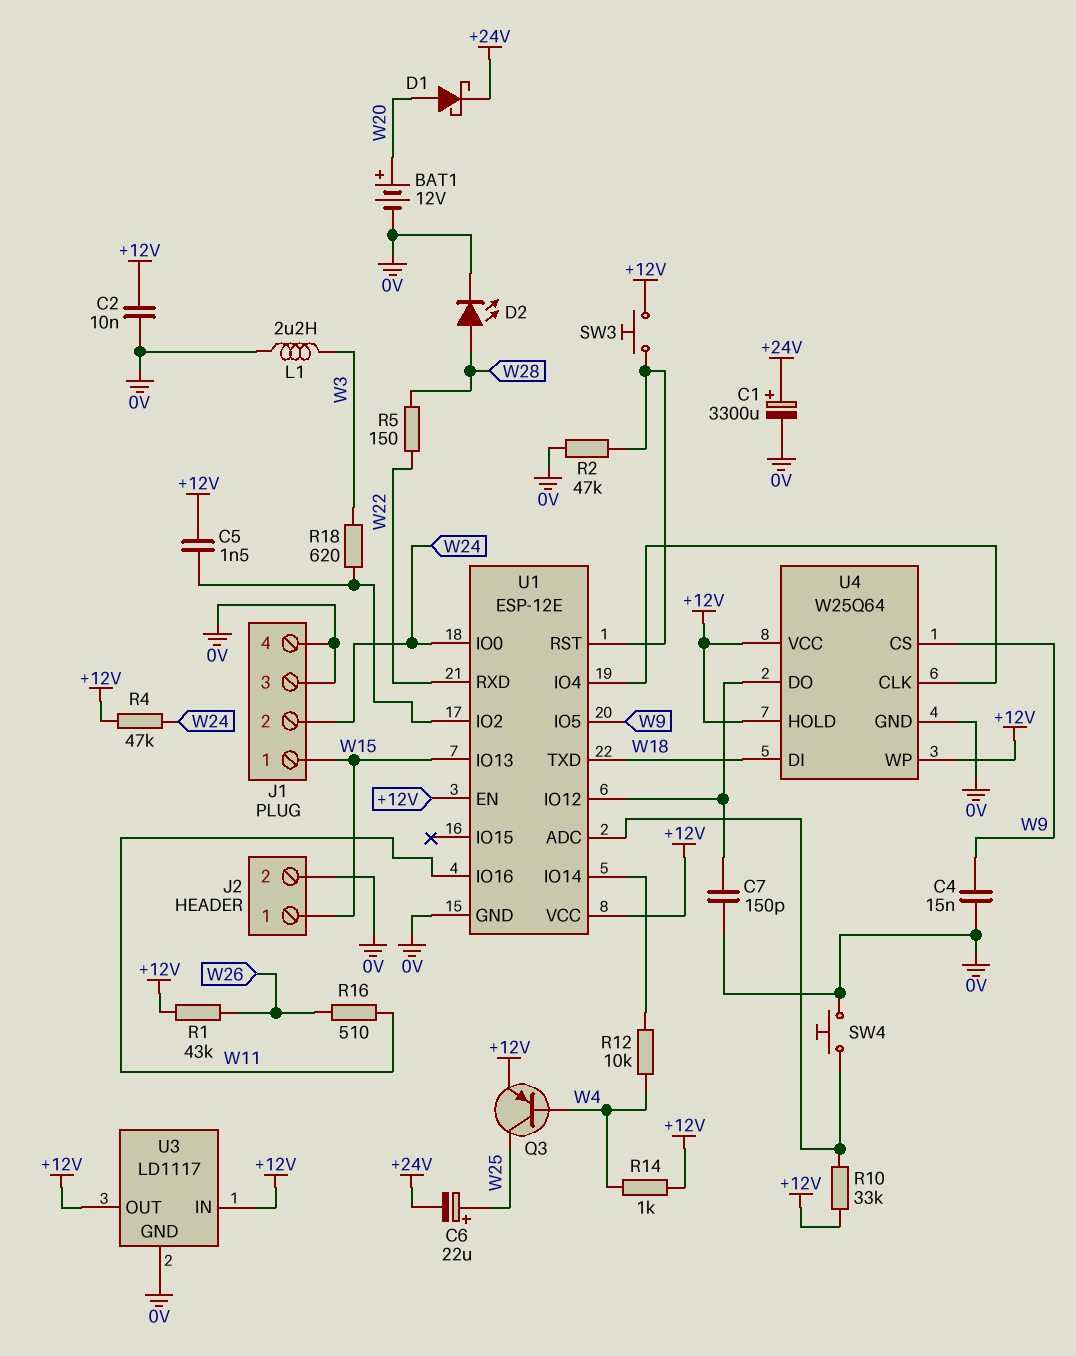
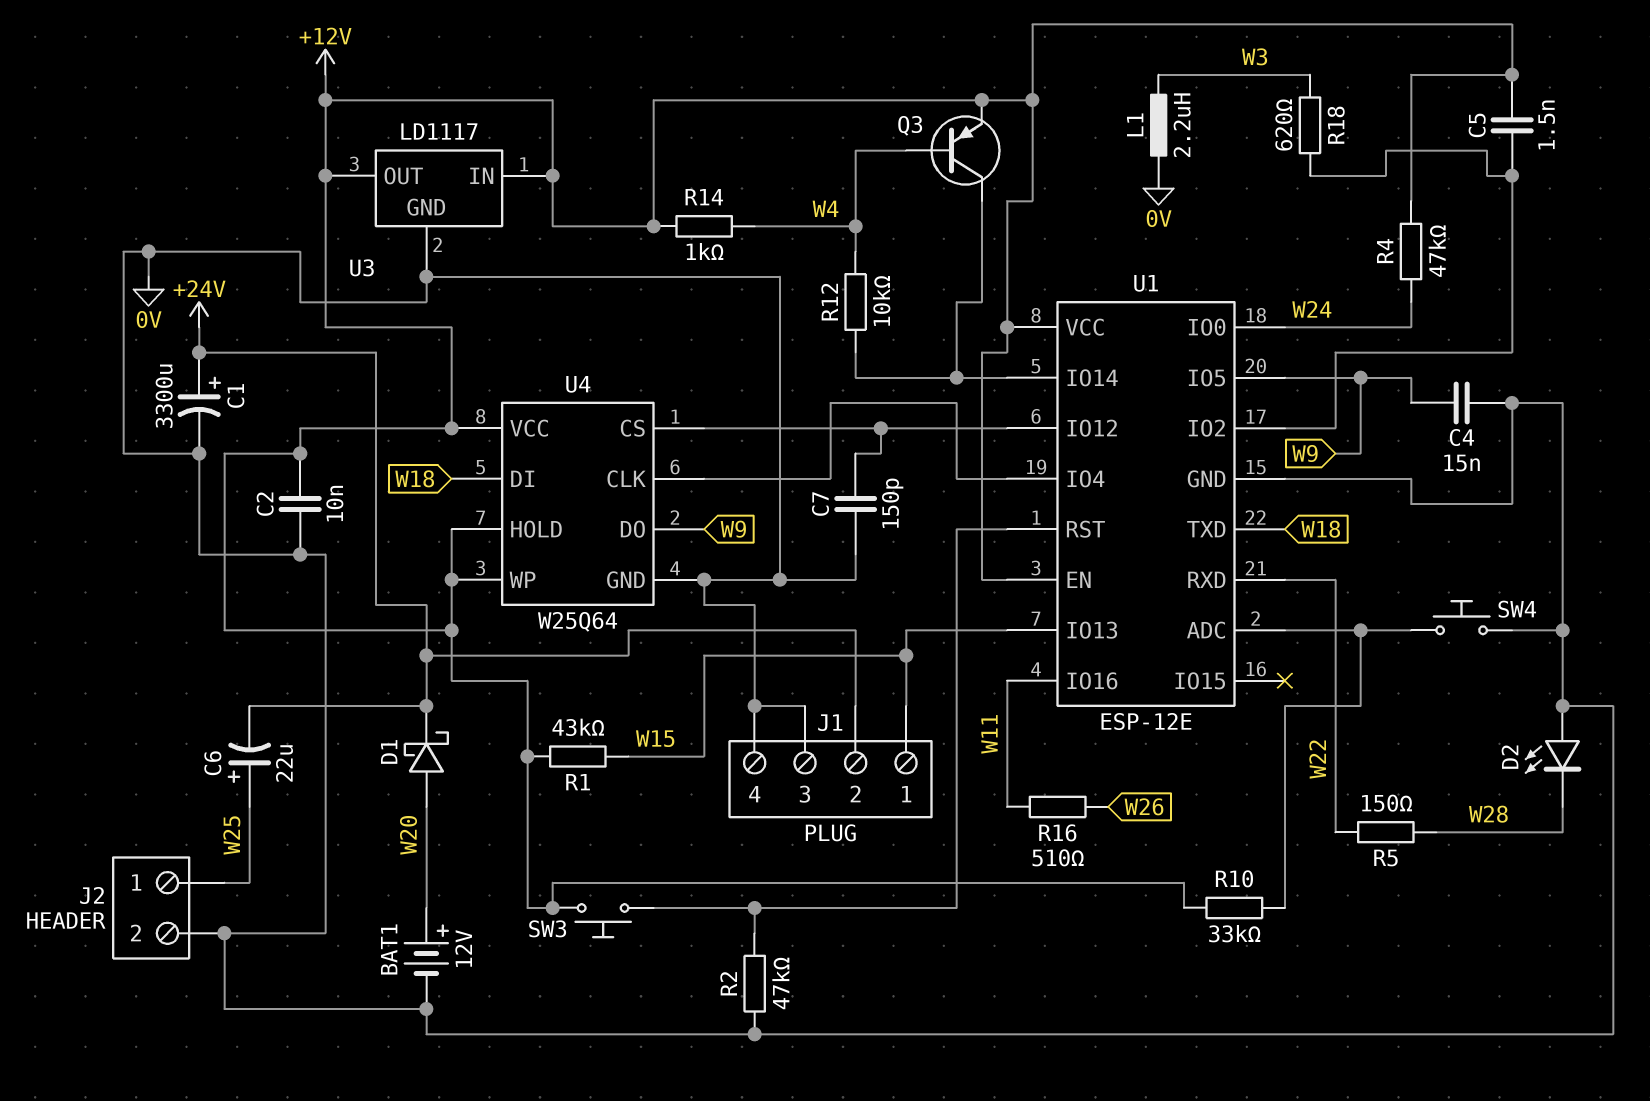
D2: LED (A W28, K 0V) -> LED (A 0V, K W28)
J1 pin 2: W24 -> +24V
J2 pin 1: W15 -> W25
Q3: PNP (B W4, C W25, E +12V) -> PNP (B W4, C U1/IO14, E +12V)
R1: 43k (+12V, W26) -> 43k (+12V, W15)
U4 pin CS: W9 -> U1/IO12
U4 pin DO: U1/IO12 -> W9

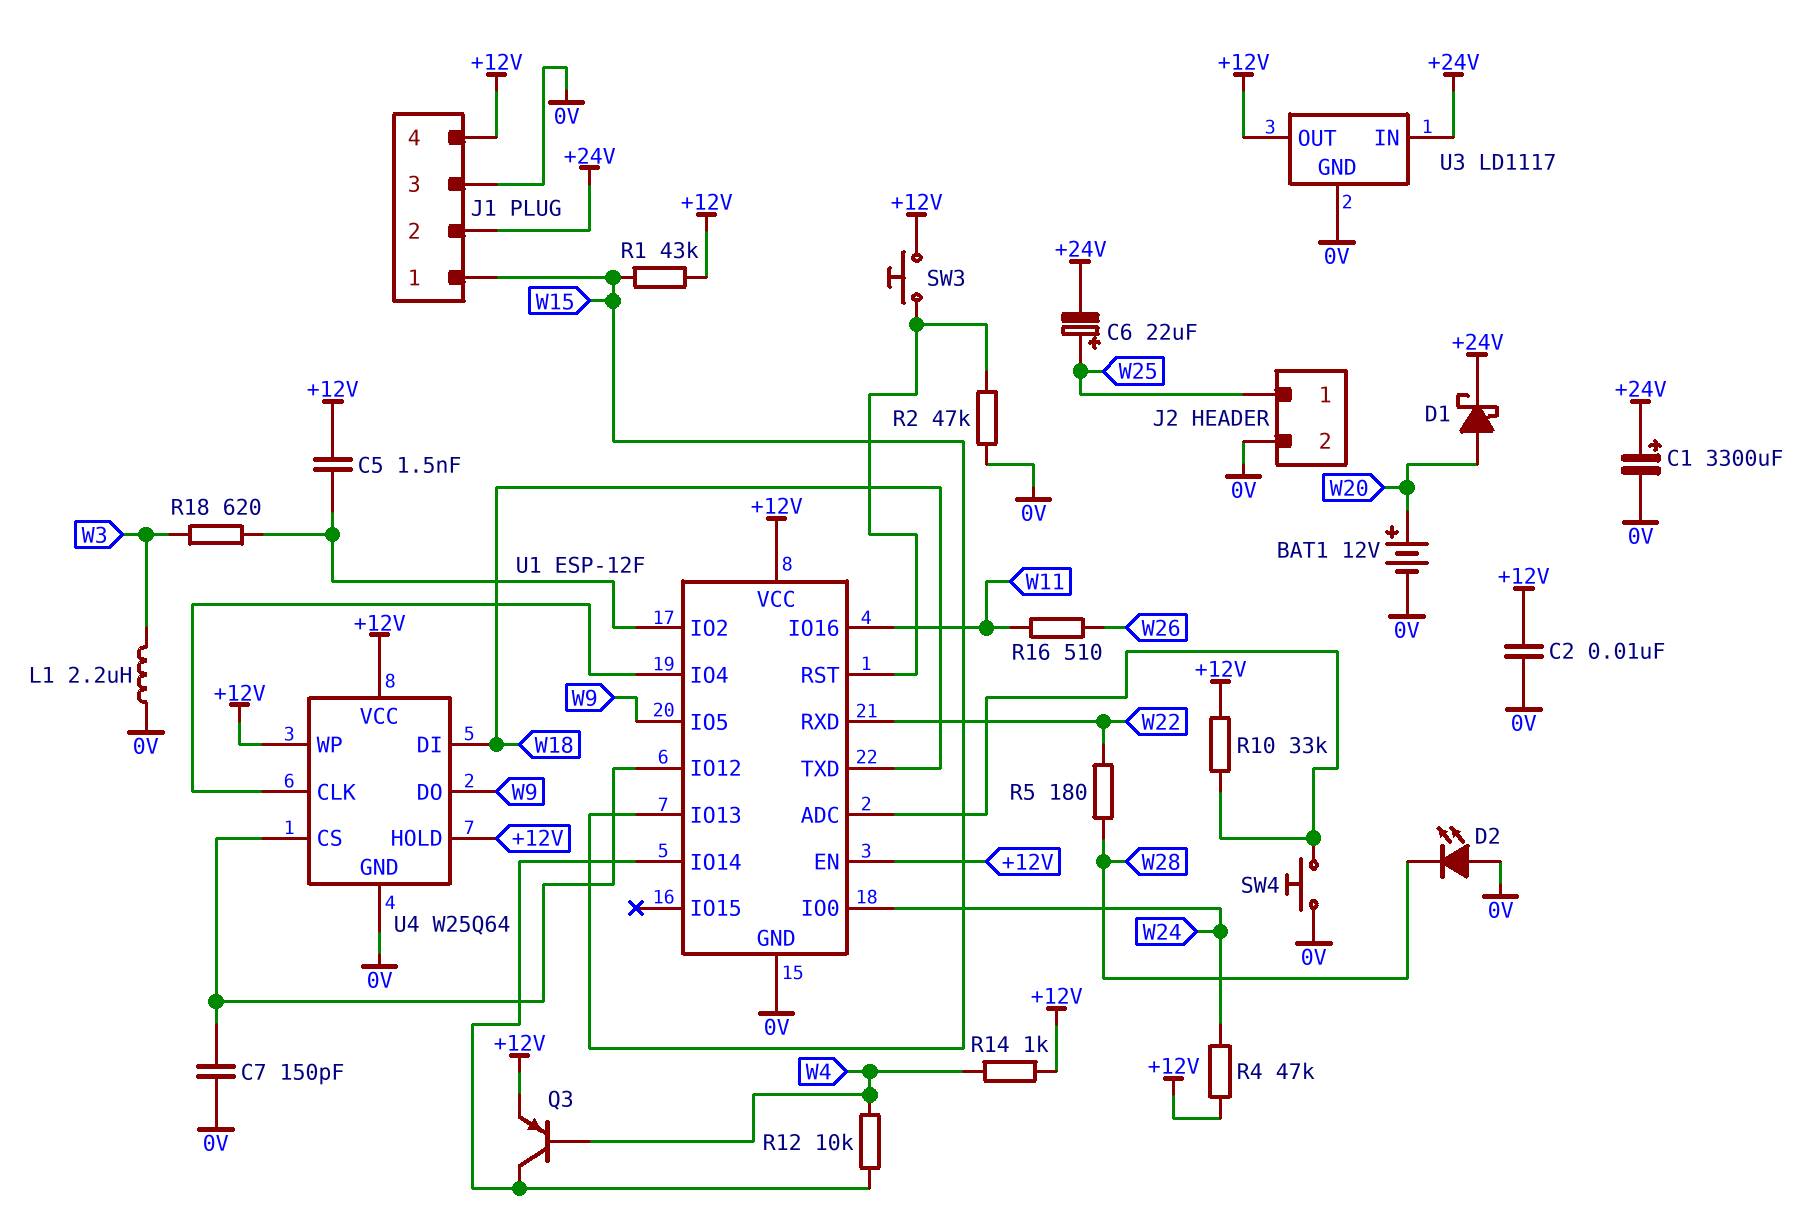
C4: 15nF (0V, W9) -> none
J1 pin 4: 0V -> +12V
R5: 150 (W22, W28) -> 180 (W22, W28)
U1: ESP-12E -> ESP-12F
U3 pin IN: +12V -> +24V

